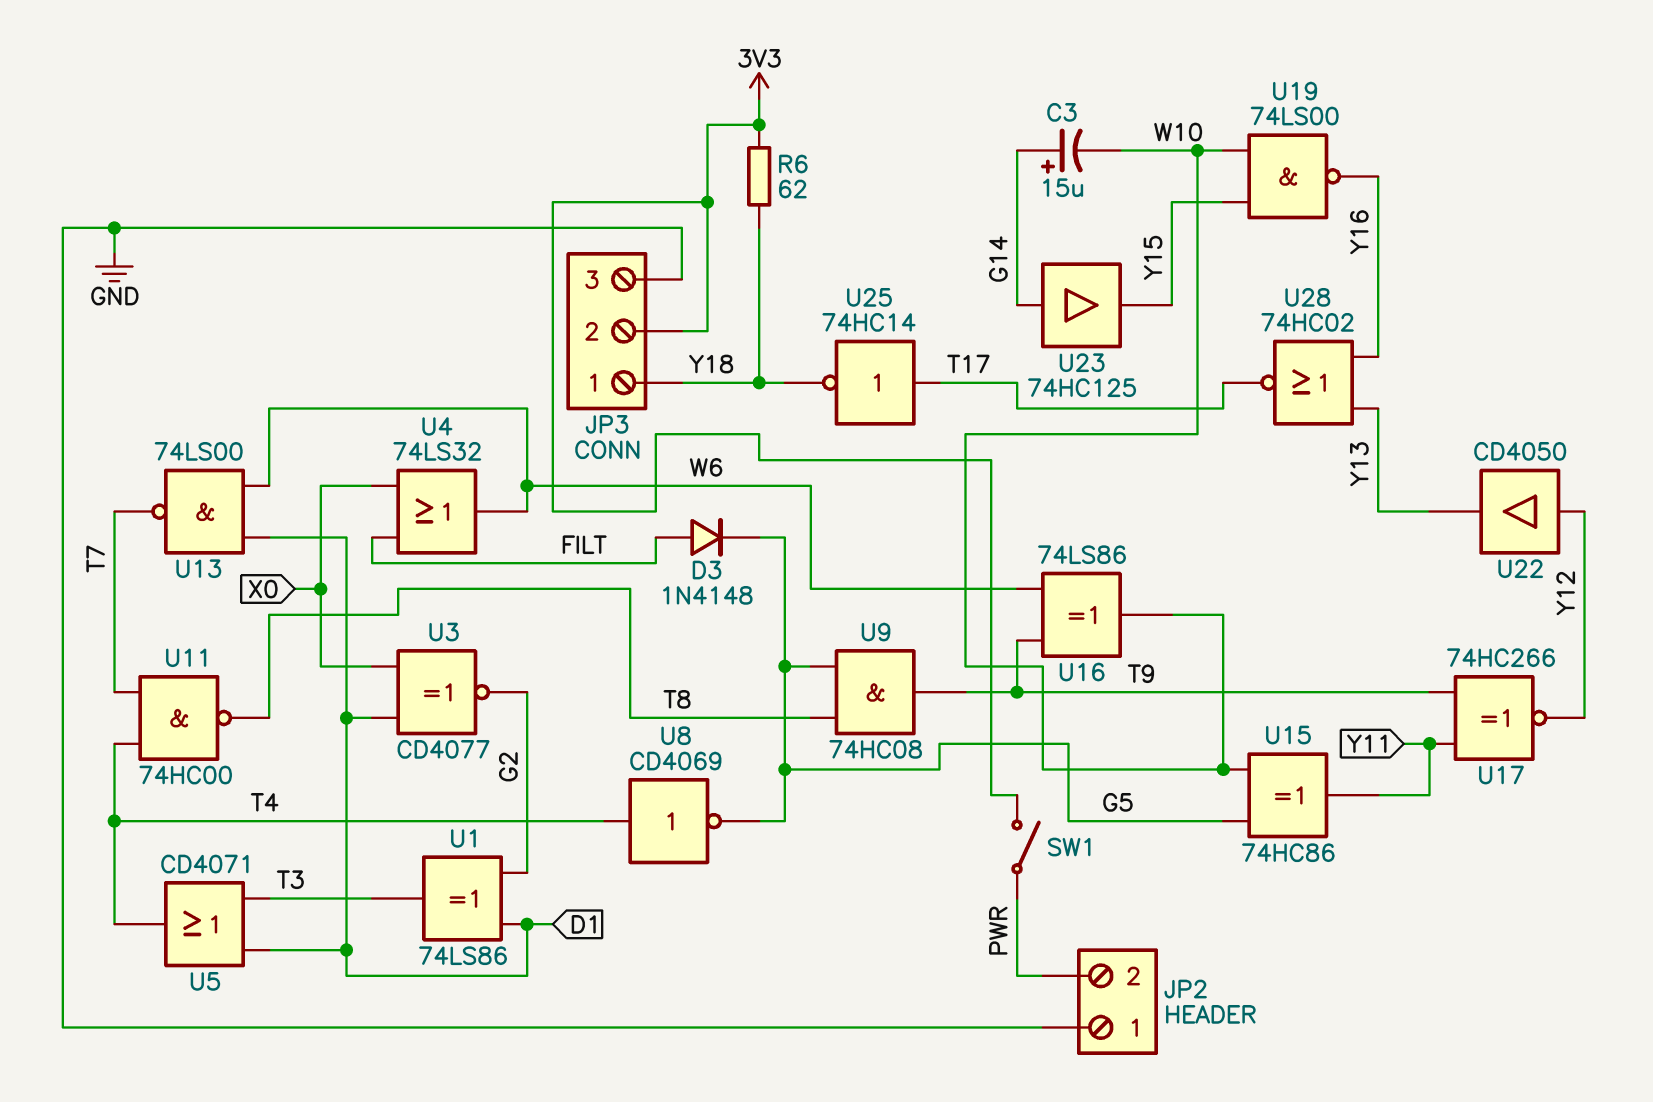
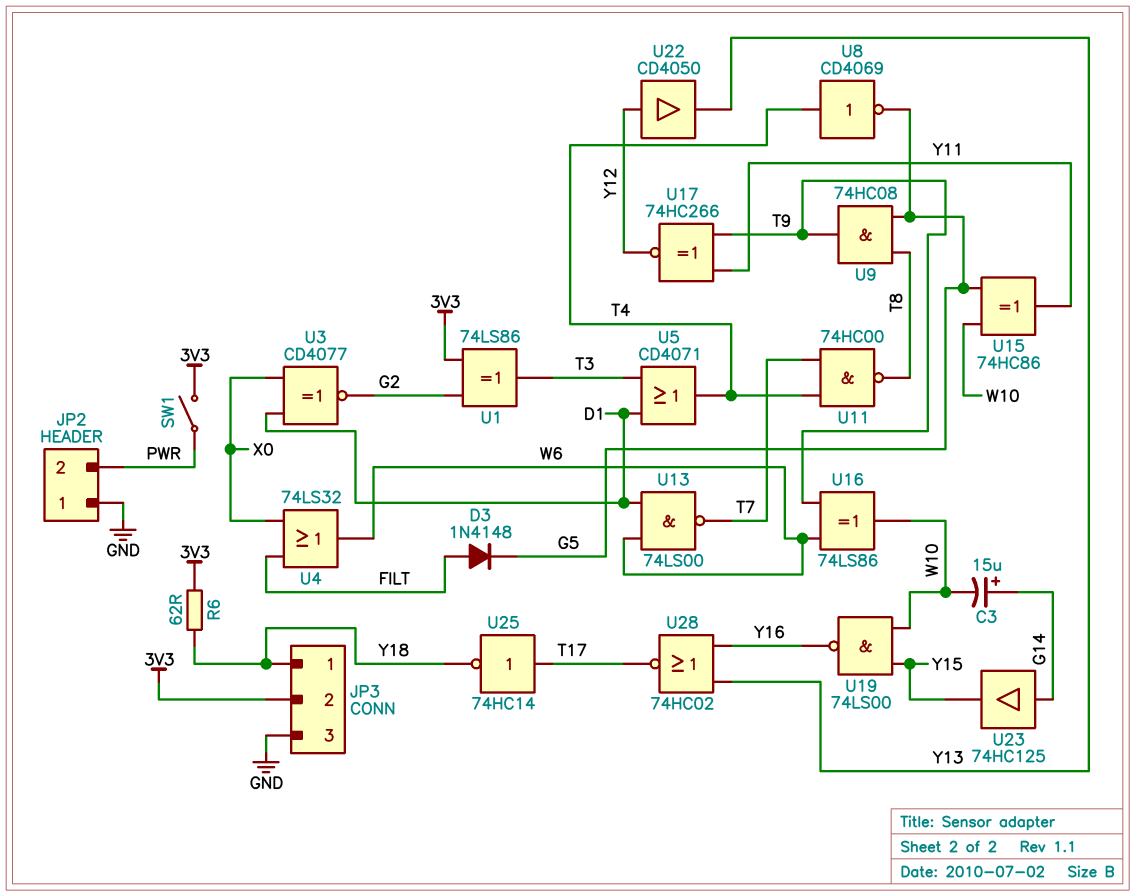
U1: XOR 74LS86 (in D1, in G2, out T3) -> XOR 74LS86 (in 3V3, in G2, out T3)

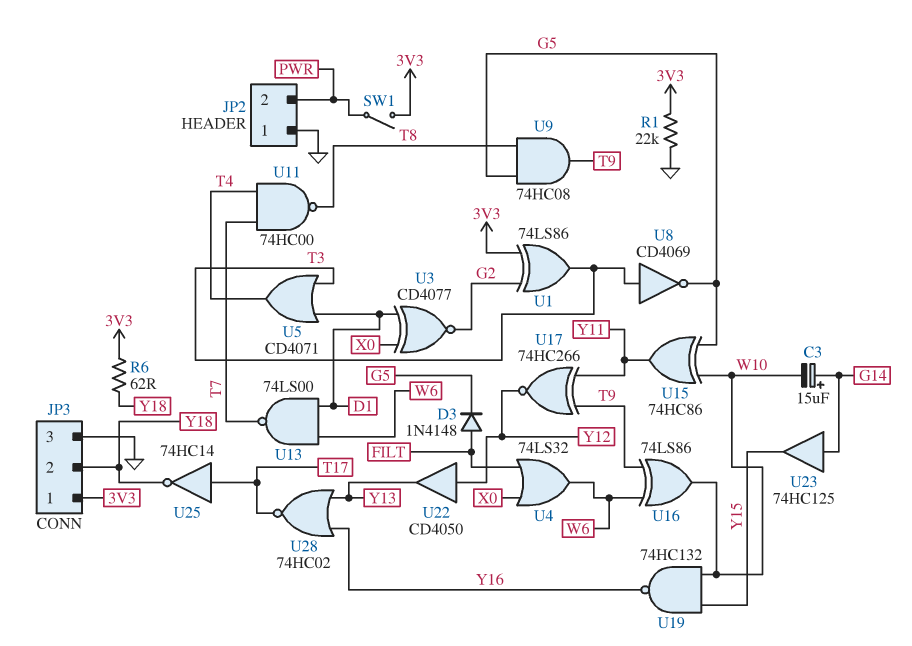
JP3 pin 1: Y18 -> 3V3
JP3 pin 2: 3V3 -> Y18
R1: none -> 22k (3V3, GND)
U8: NOT CD4069 (in T4, out G5) -> NOT CD4069 (in T3, out G5)
U19: NAND 74LS00 (in W10, in Y15, out Y16) -> NAND 74HC132 (in W10, in Y15, out Y16)

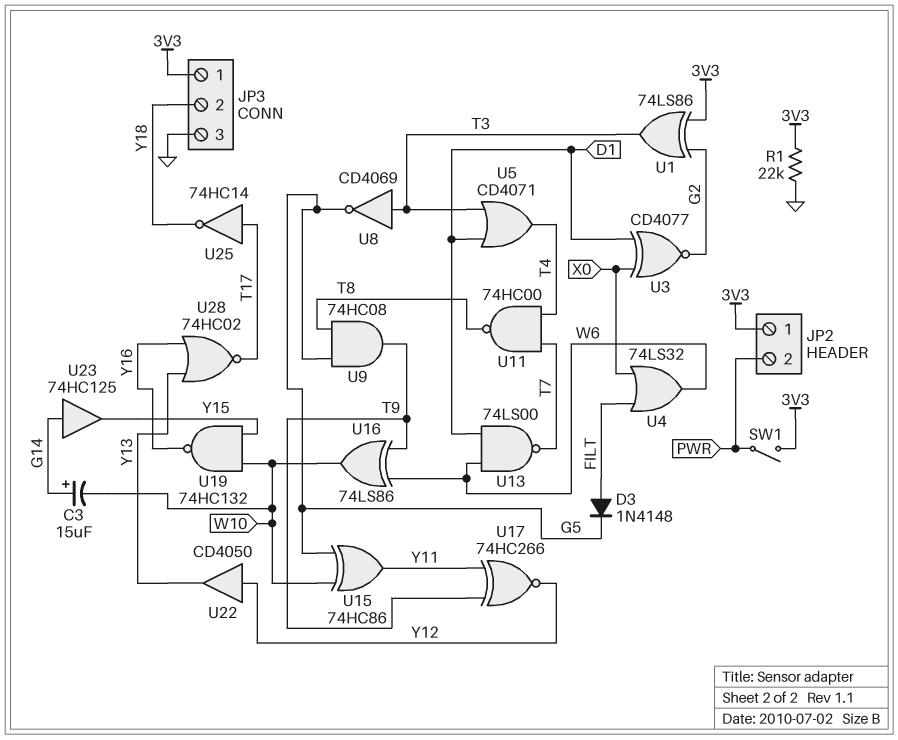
JP2 pin 1: GND -> 3V3
R6: 62 (3V3, Y18) -> none

